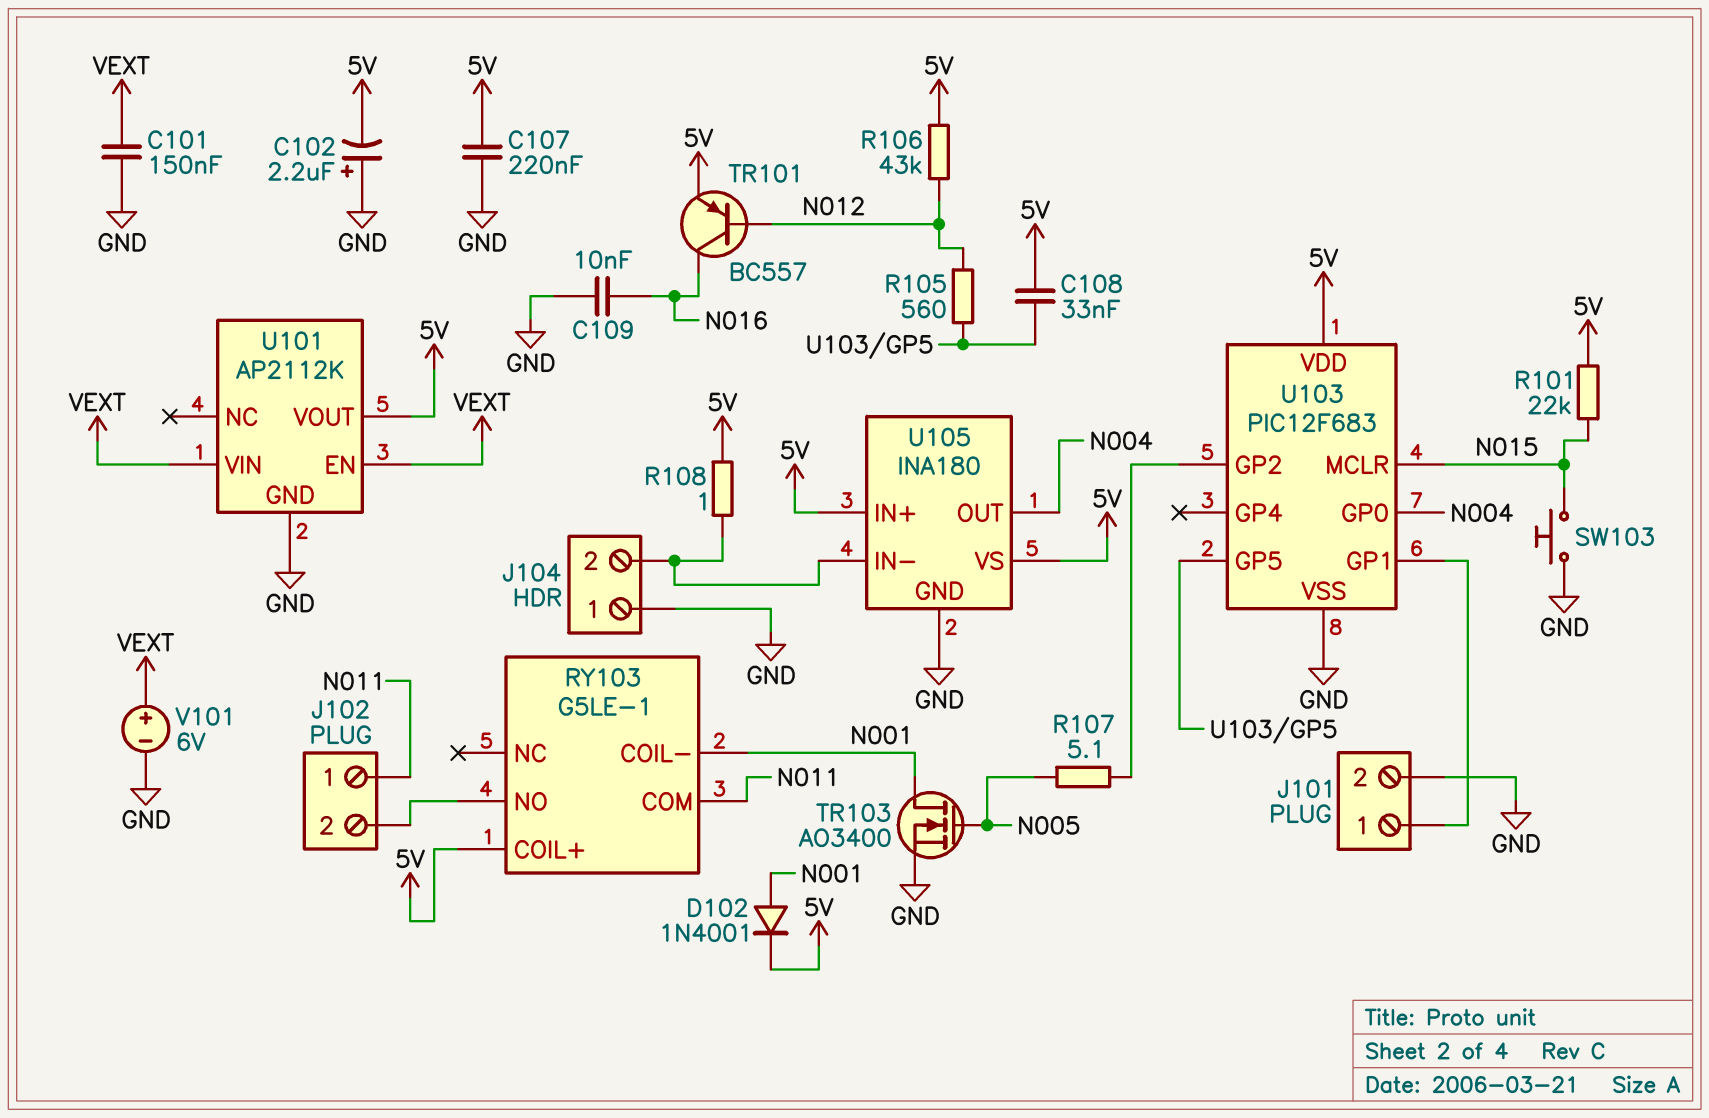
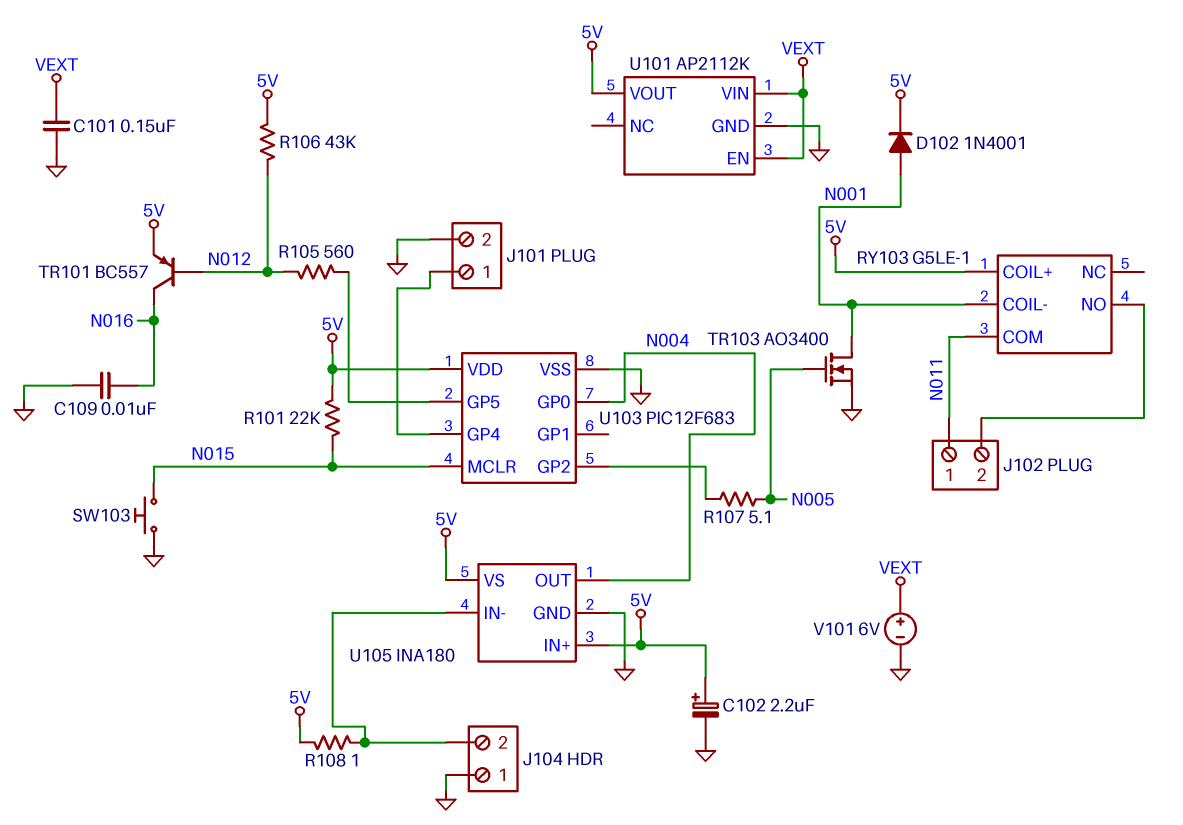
C102: 2.2uF (plus GND, minus 5V) -> 2.2uF (plus 5V, minus GND)
C107: 220nF (5V, GND) -> none
C108: 33nF (5V, U103/GP5) -> none
U103 pin GP1: J101/1 -> none
U103 pin GP4: none -> J101/1

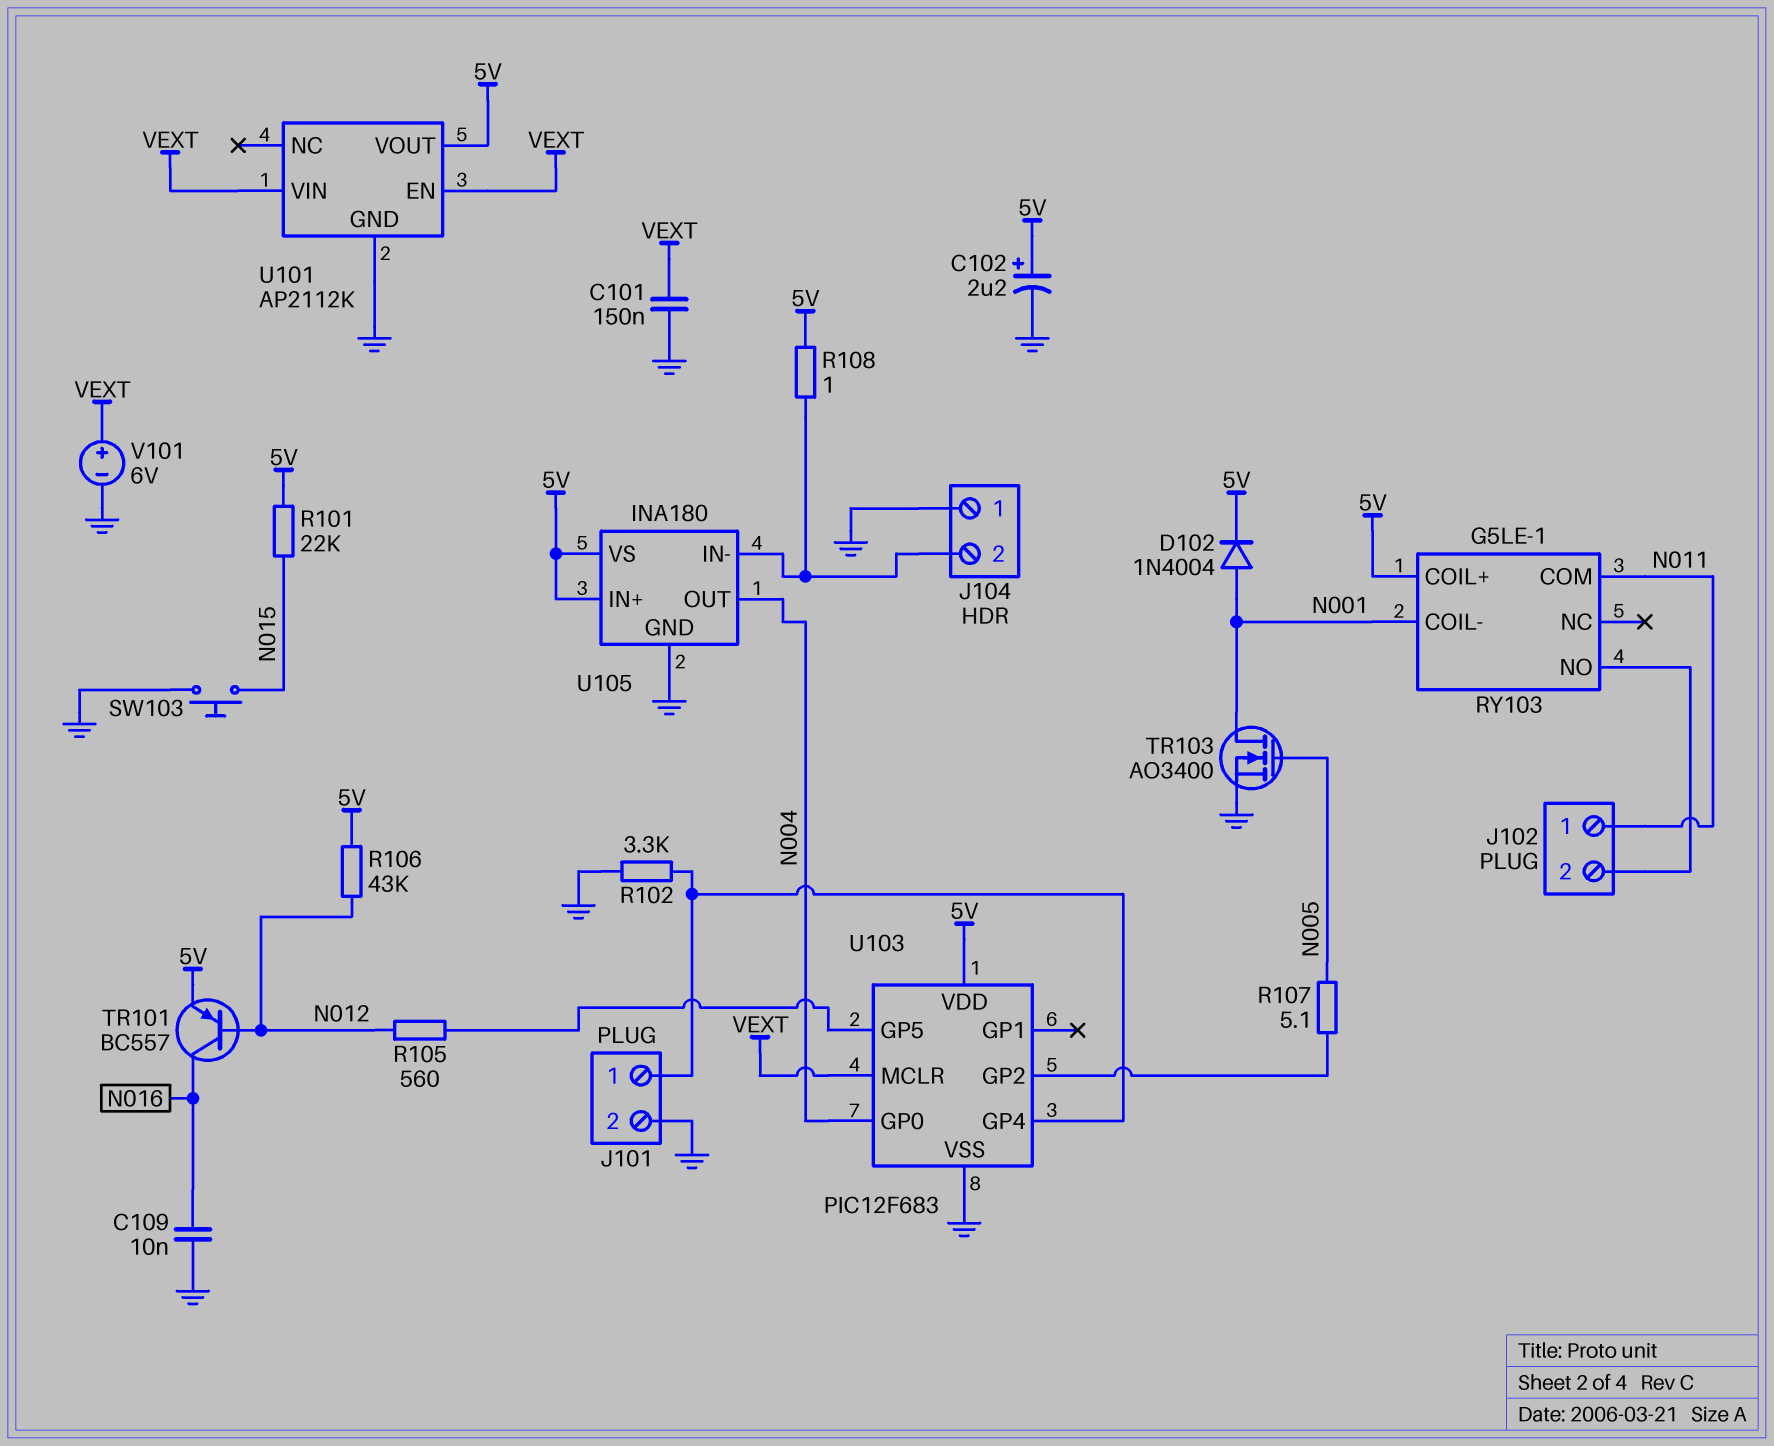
D102: diode 1N4001 (A N001, K 5V) -> diode 1N4004 (A N001, K 5V)
R102: none -> 3.3k (GND, J101/1)
U103 pin MCLR: N015 -> VEXT

